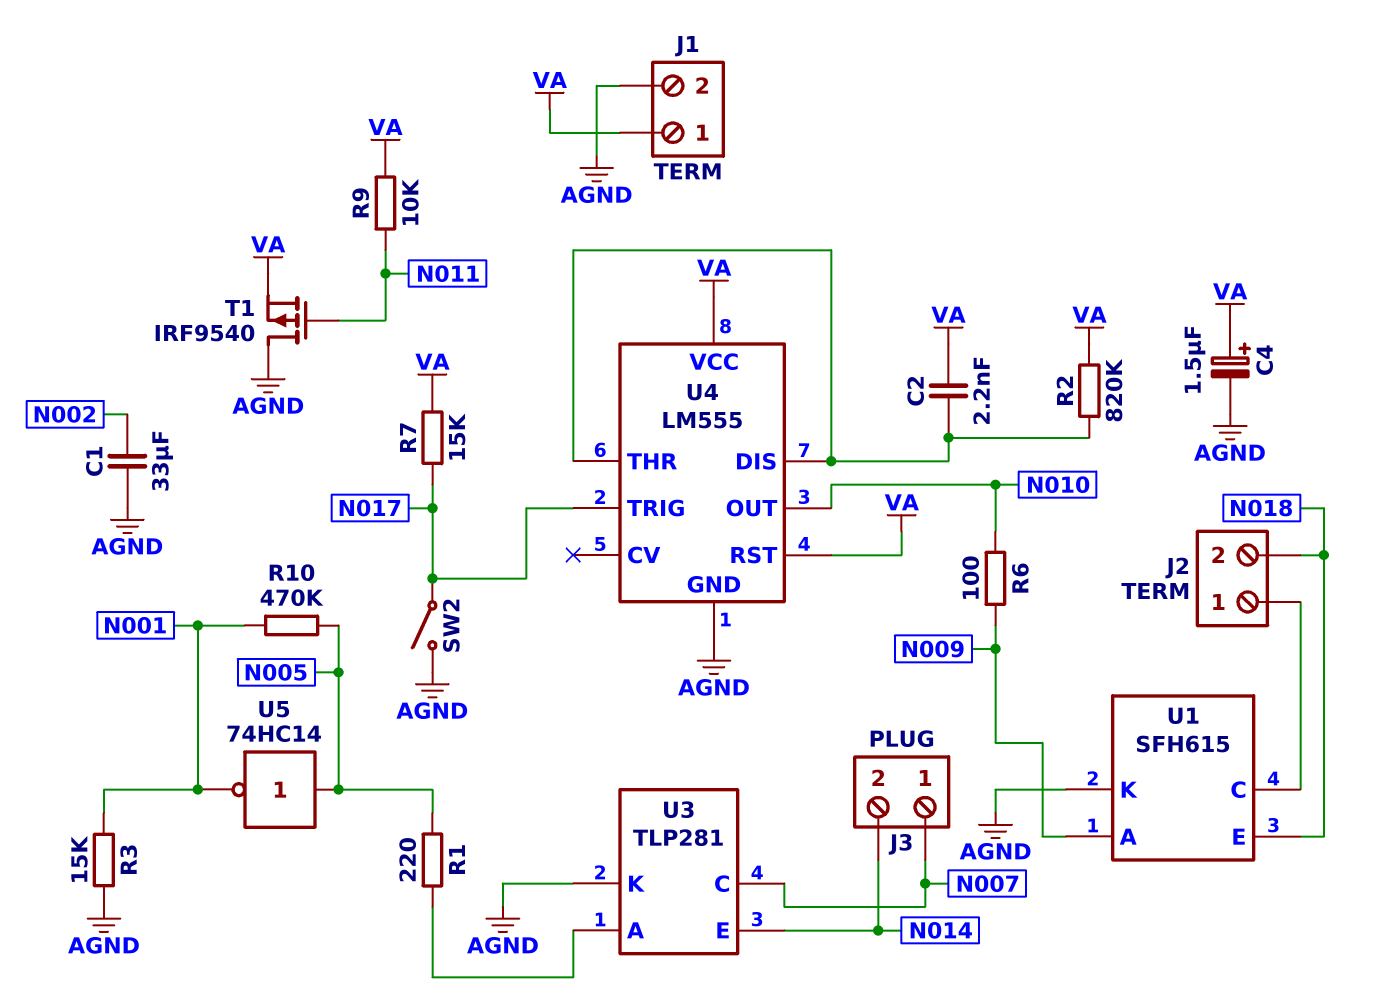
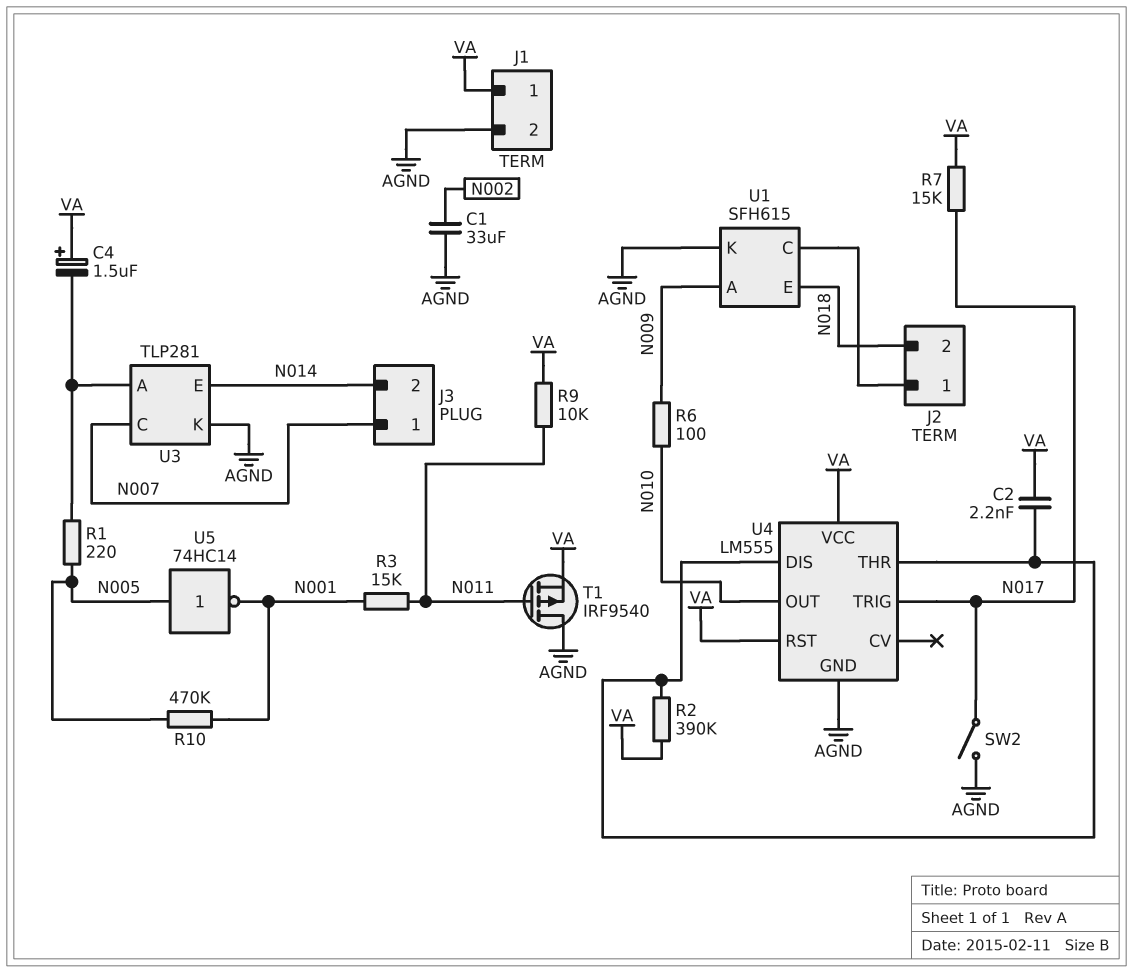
C4: 1.5uF (plus VA, minus AGND) -> 1.5uF (plus VA, minus U3/A)
R2: 820k (U4/DIS, VA) -> 390k (U4/DIS, VA)
R3: 15k (AGND, N001) -> 15k (N001, N011)

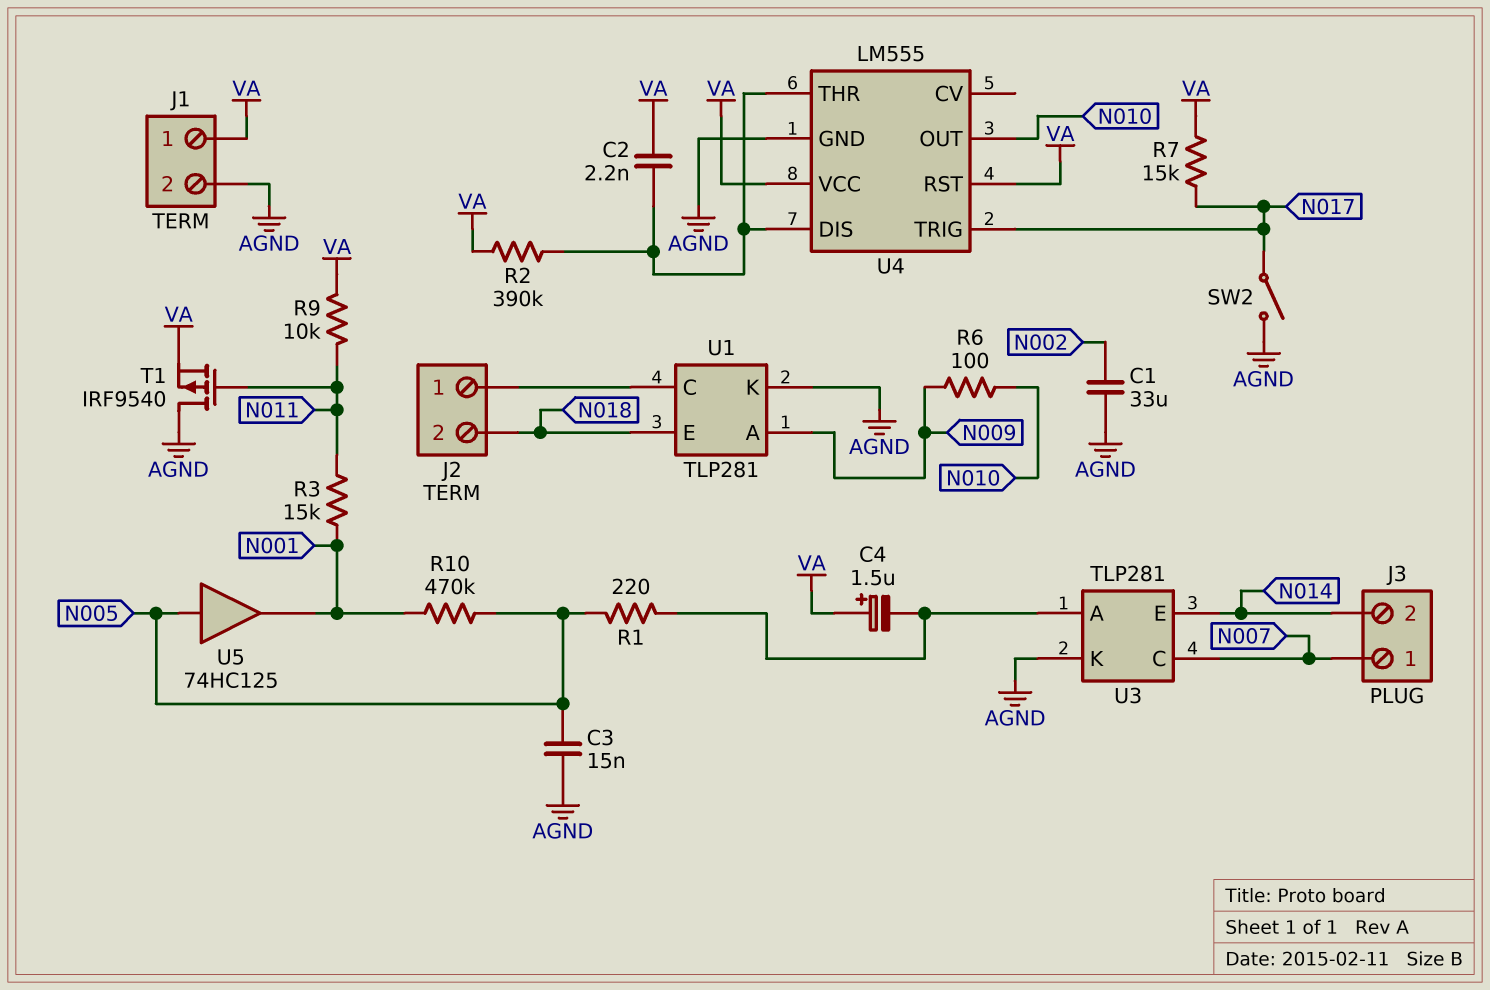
C3: none -> 15nF (AGND, N005)
U1: SFH615 -> TLP281
U5: NOT 74HC14 (in N005, out N001) -> buffer 74HC125 (in N005, out N001)

